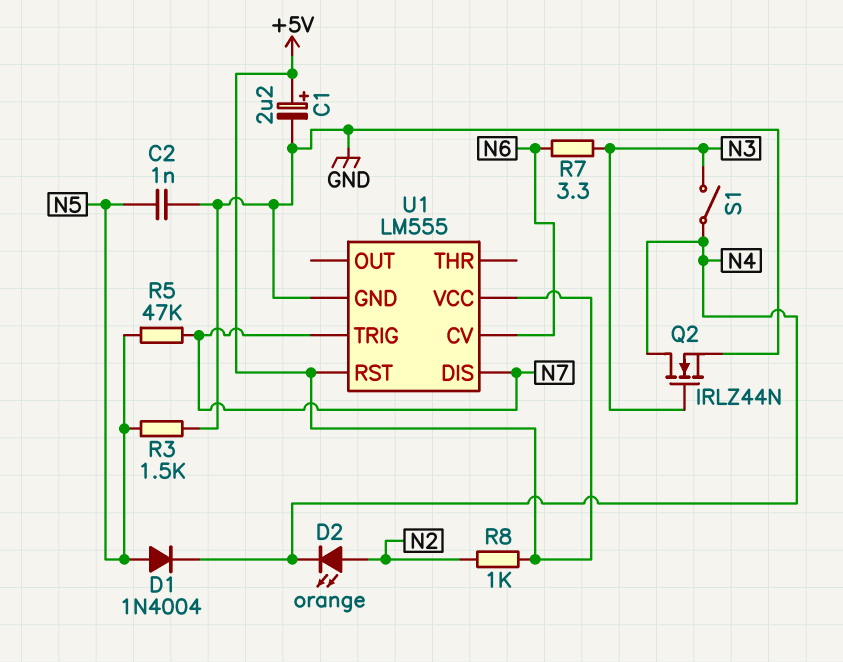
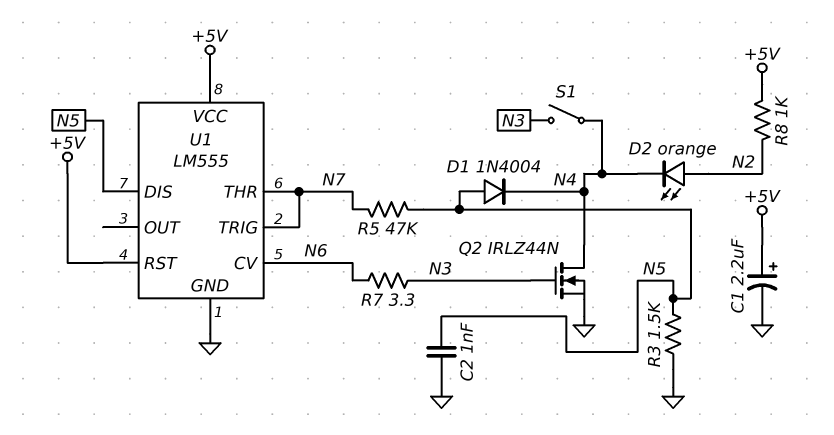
U1 pin DIS: N7 -> N5
U1 pin THR: none -> N7

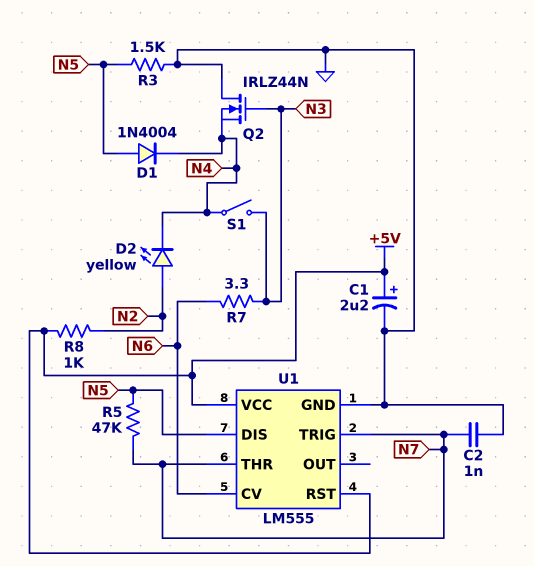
C2: 1nF (GND, N5) -> 1nF (GND, N7)
D2: LED orange (A N2, K N4) -> LED yellow (A N2, K N4)
Q2: NMOS IRLZ44N (G N3, D N4, S GND) -> NMOS IRLZ44N (G N3, D GND, S N4)

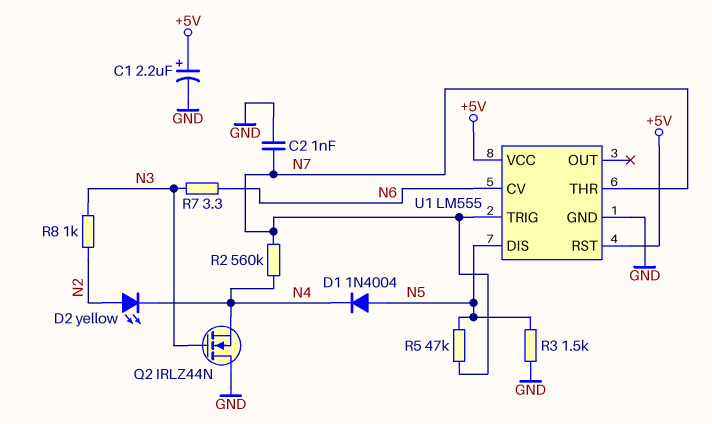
R2: none -> 560k (N4, N7)
R8: 1k (+5V, N2) -> 1k (N2, N3)
S1: switch (N3, N4) -> none

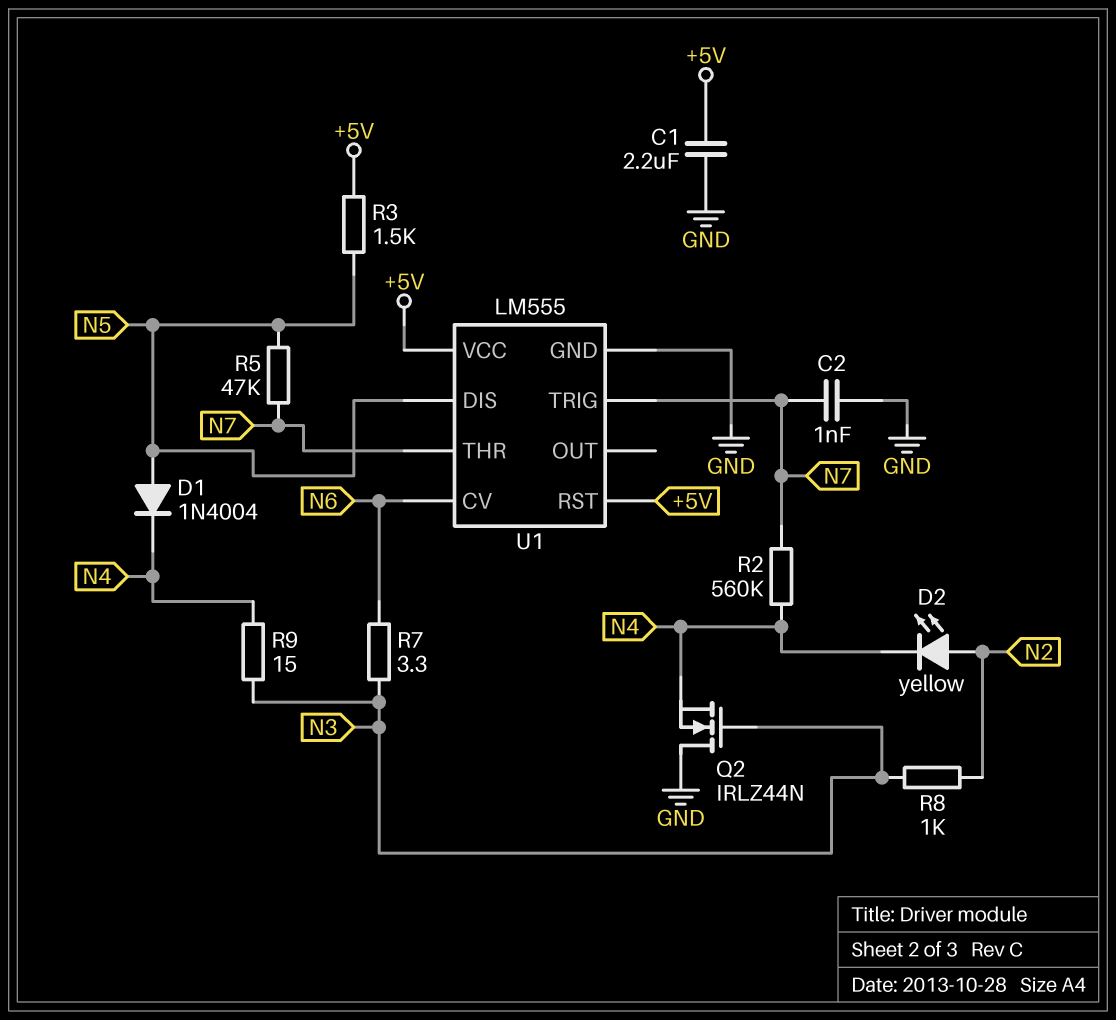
C1: 2.2uF (plus +5V, minus GND) -> 2.2uF (+5V, GND)
R3: 1.5k (GND, N5) -> 1.5k (+5V, N5)
R9: none -> 15 (N3, N4)

